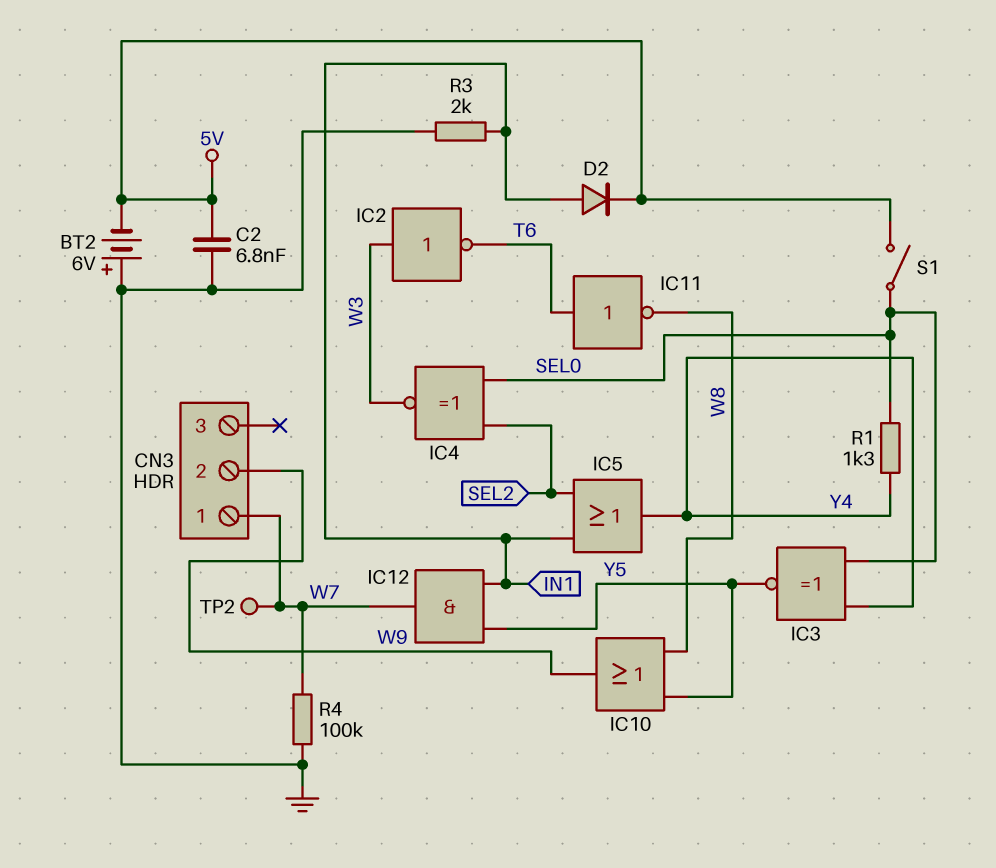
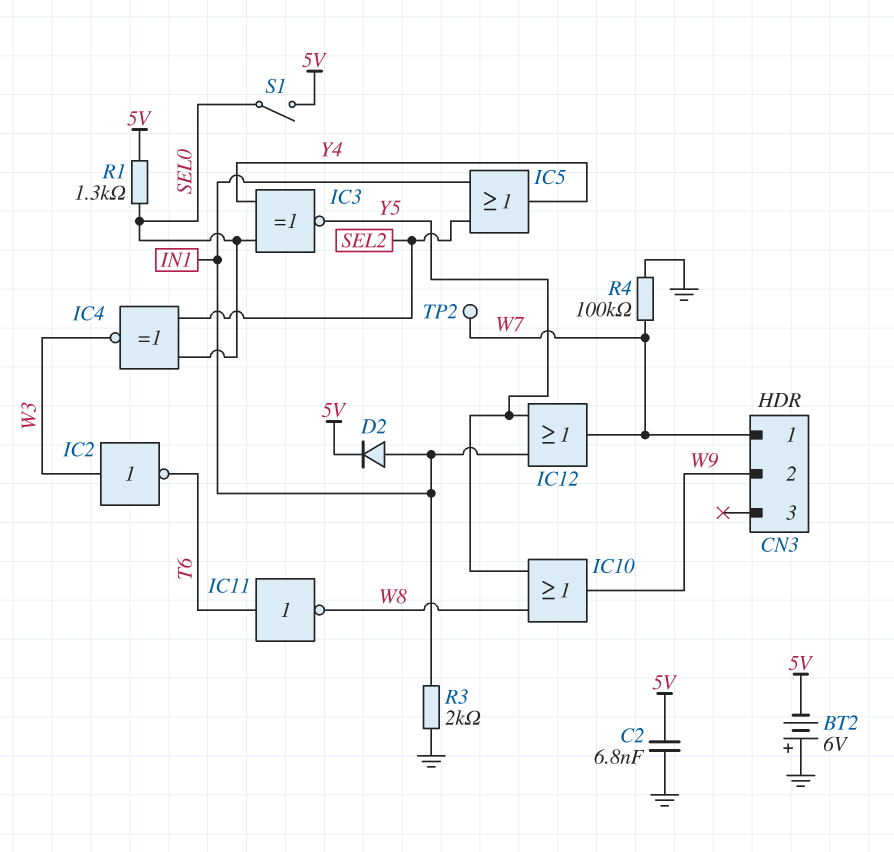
IC12: AND (in IN1, in Y5, out W7) -> OR (in IN1, in Y5, out W7)
R1: 1.3k (SEL0, Y4) -> 1.3k (5V, SEL0)

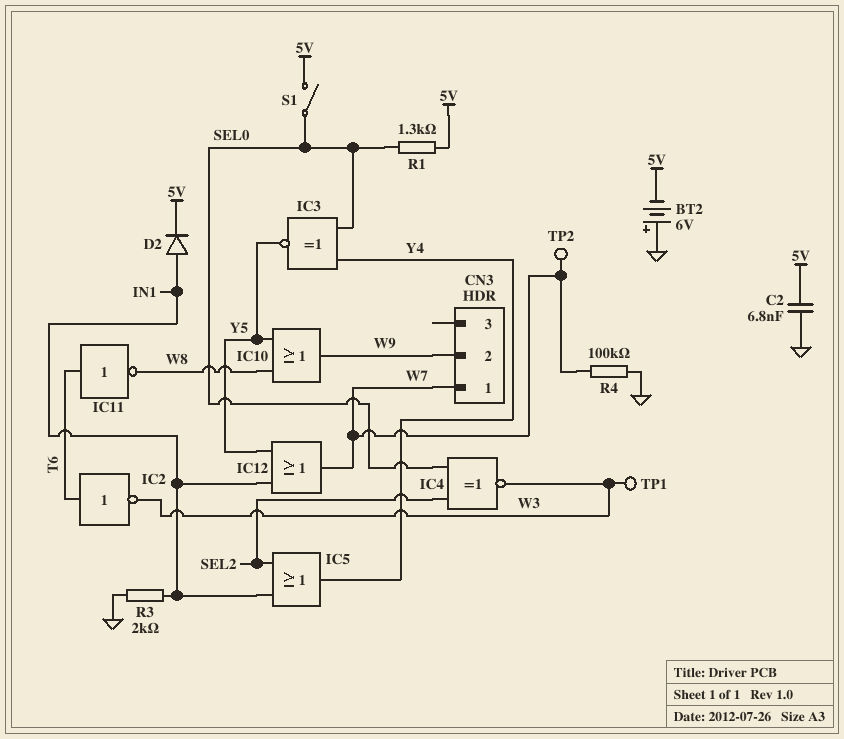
IC2: NOT (in W3, out T6) -> NOT (in T6, out W3)
TP1: none -> test point (W3)

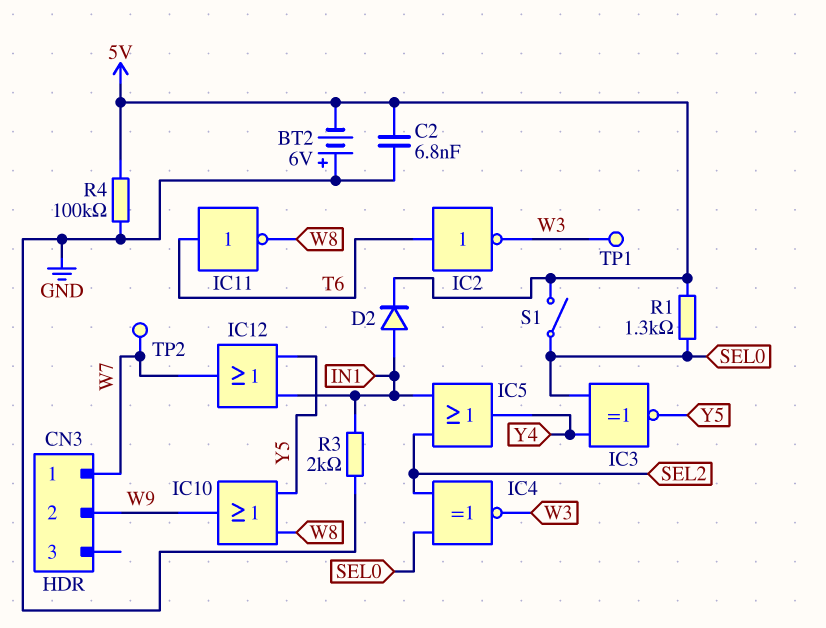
R4: 100k (GND, W7) -> 100k (5V, GND)

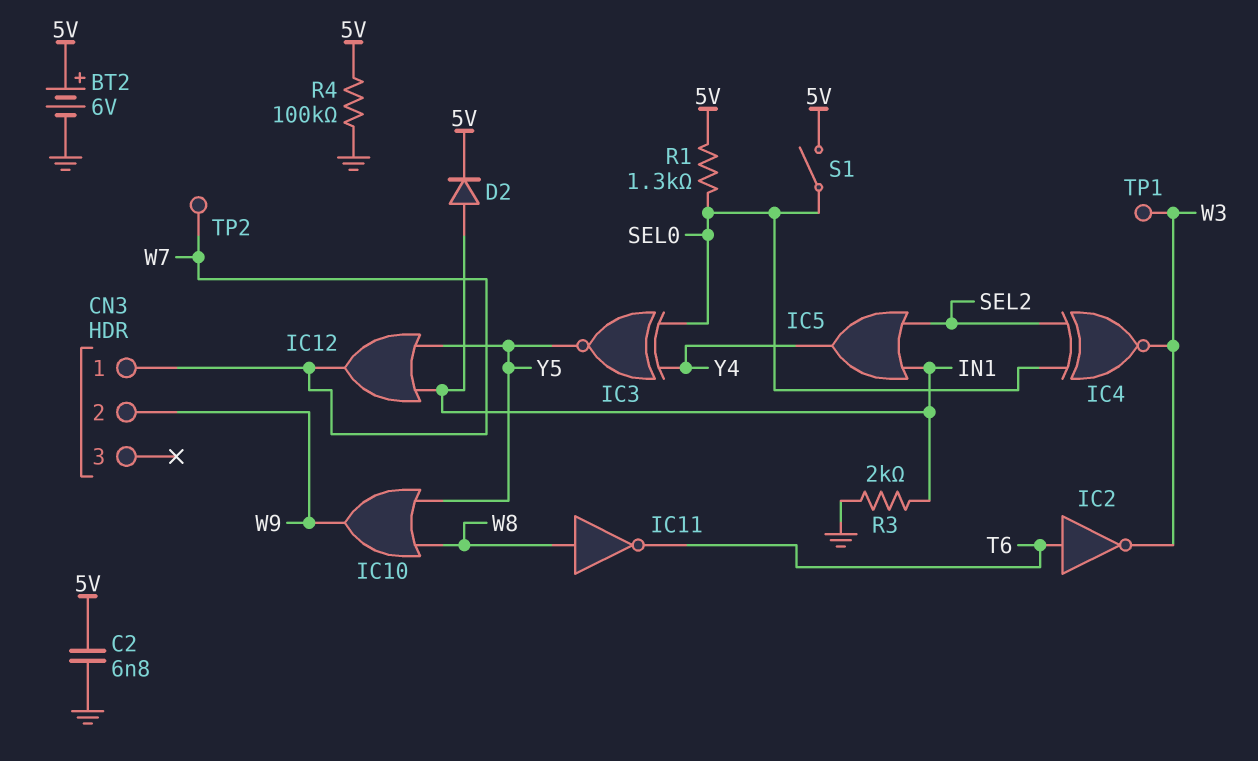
BT2: 6V (plus GND, minus 5V) -> 6V (plus 5V, minus GND)
IC11: NOT (in T6, out W8) -> NOT (in W8, out T6)

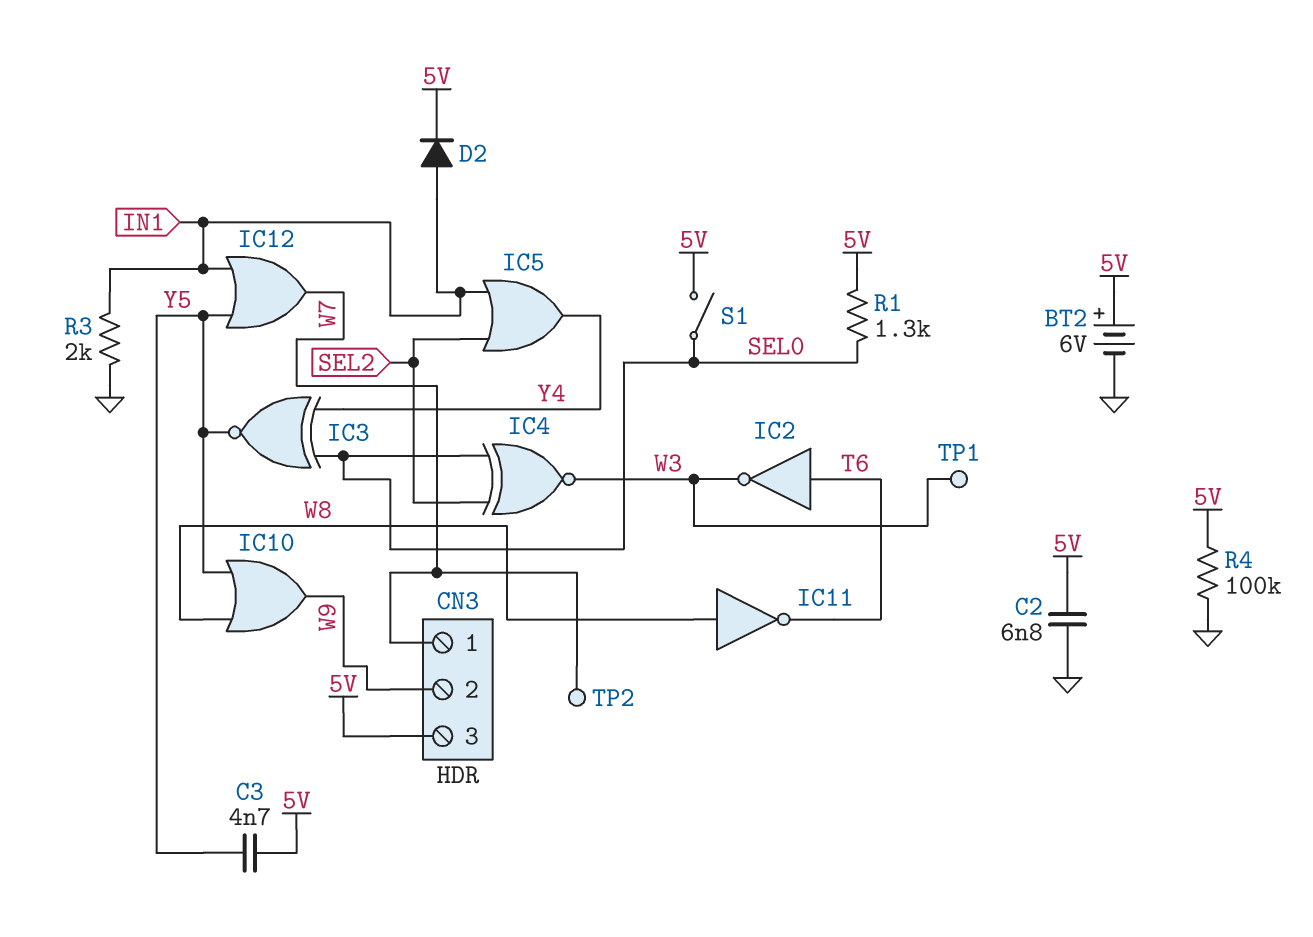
C3: none -> 4.7nF (5V, Y5)
CN3 pin 3: none -> 5V

